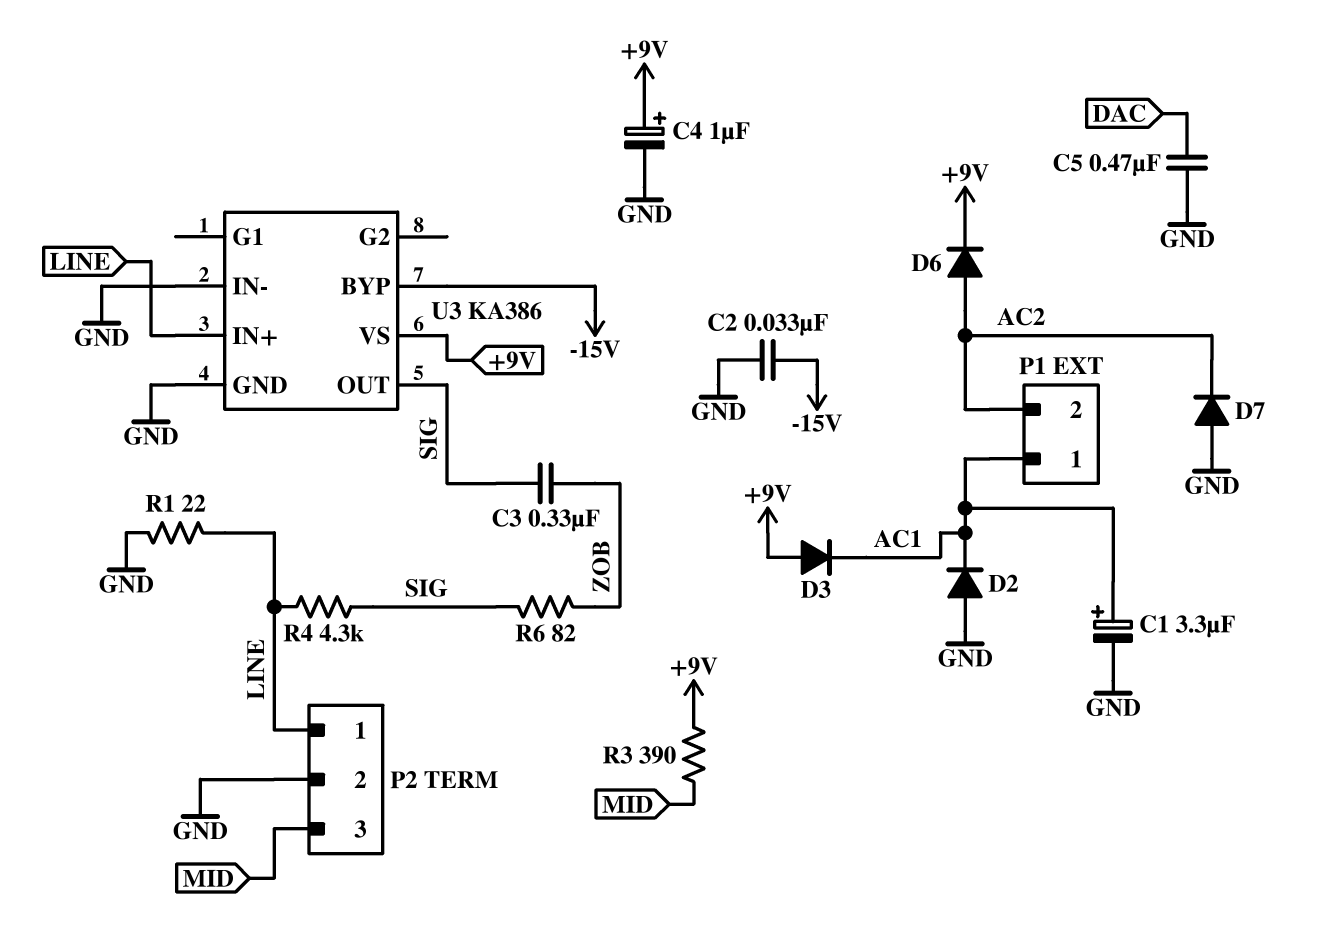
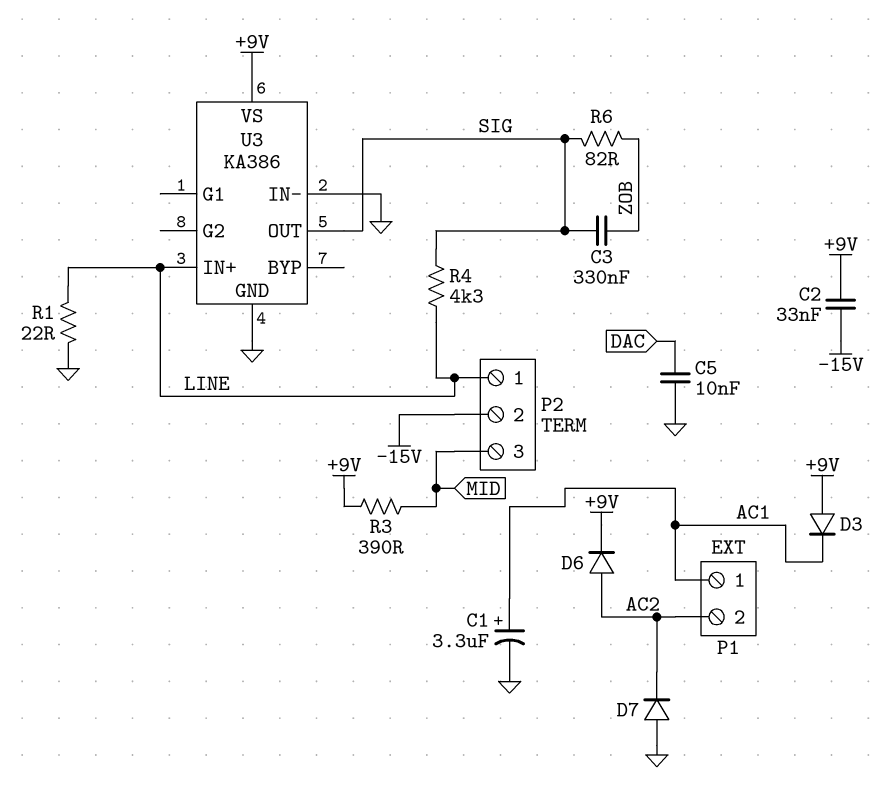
C2: 33nF (-15V, GND) -> 33nF (+9V, -15V)
C4: 1uF (plus +9V, minus GND) -> none
C5: 470nF (DAC, GND) -> 10nF (DAC, GND)
D2: diode (A GND, K AC1) -> none
P2 pin 2: GND -> -15V
U3 pin BYP: -15V -> none

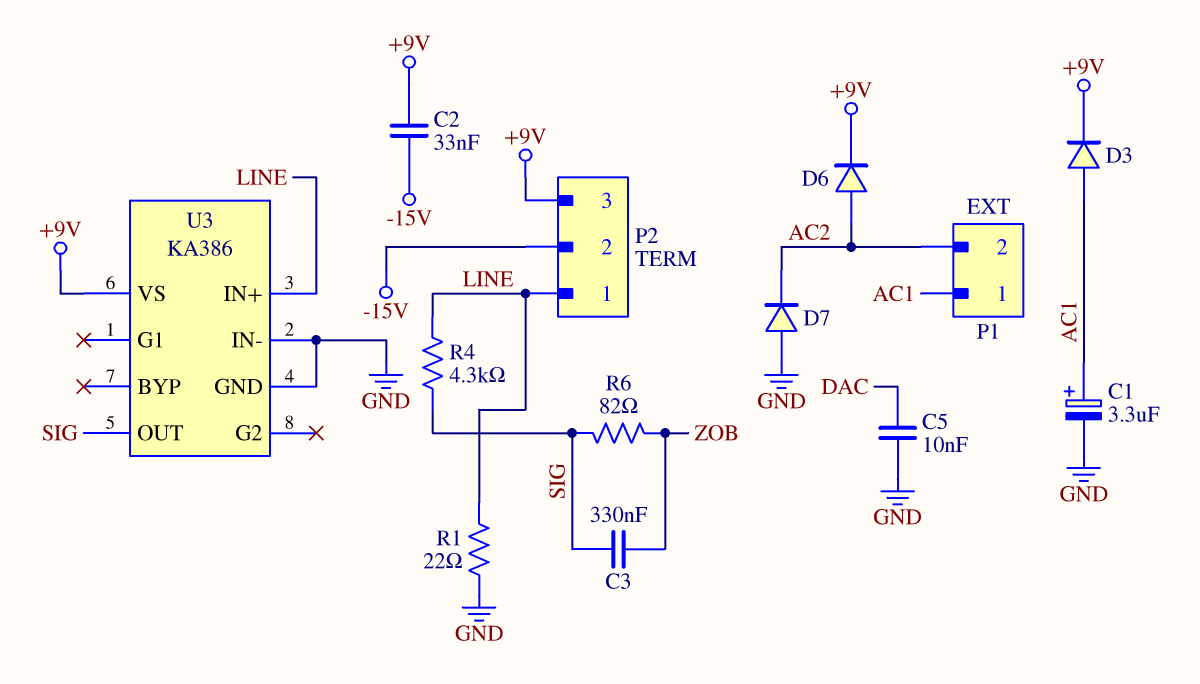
D3: diode (A +9V, K AC1) -> diode (A AC1, K +9V)
P2 pin 3: MID -> +9V
R3: 390 (+9V, MID) -> none

